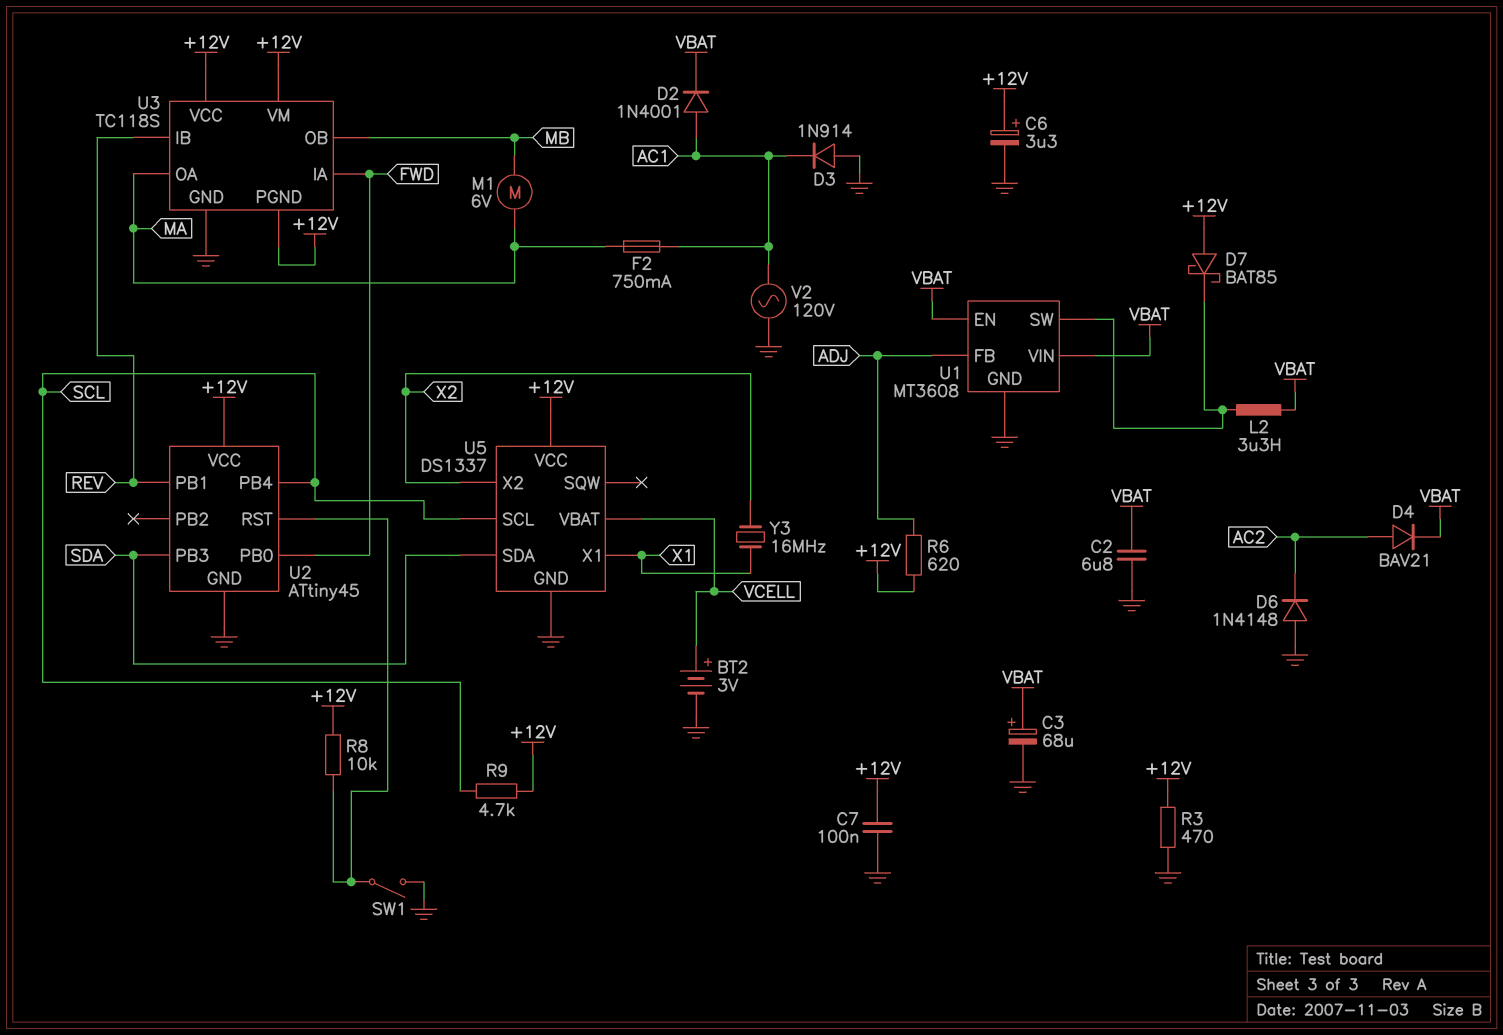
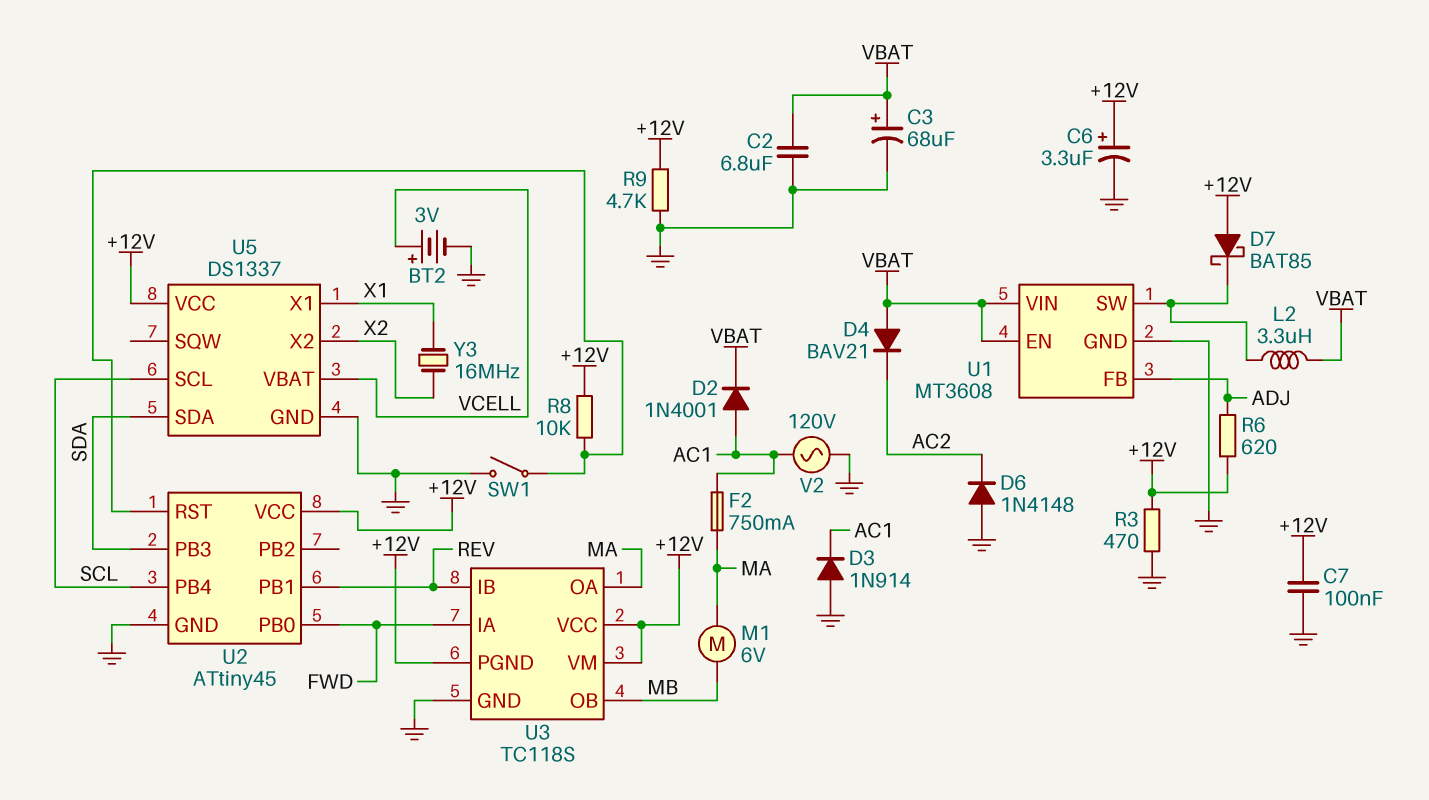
D4: diode BAV21 (A AC2, K VBAT) -> diode BAV21 (A VBAT, K AC2)
R9: 4.7k (+12V, SCL) -> 4.7k (+12V, GND)

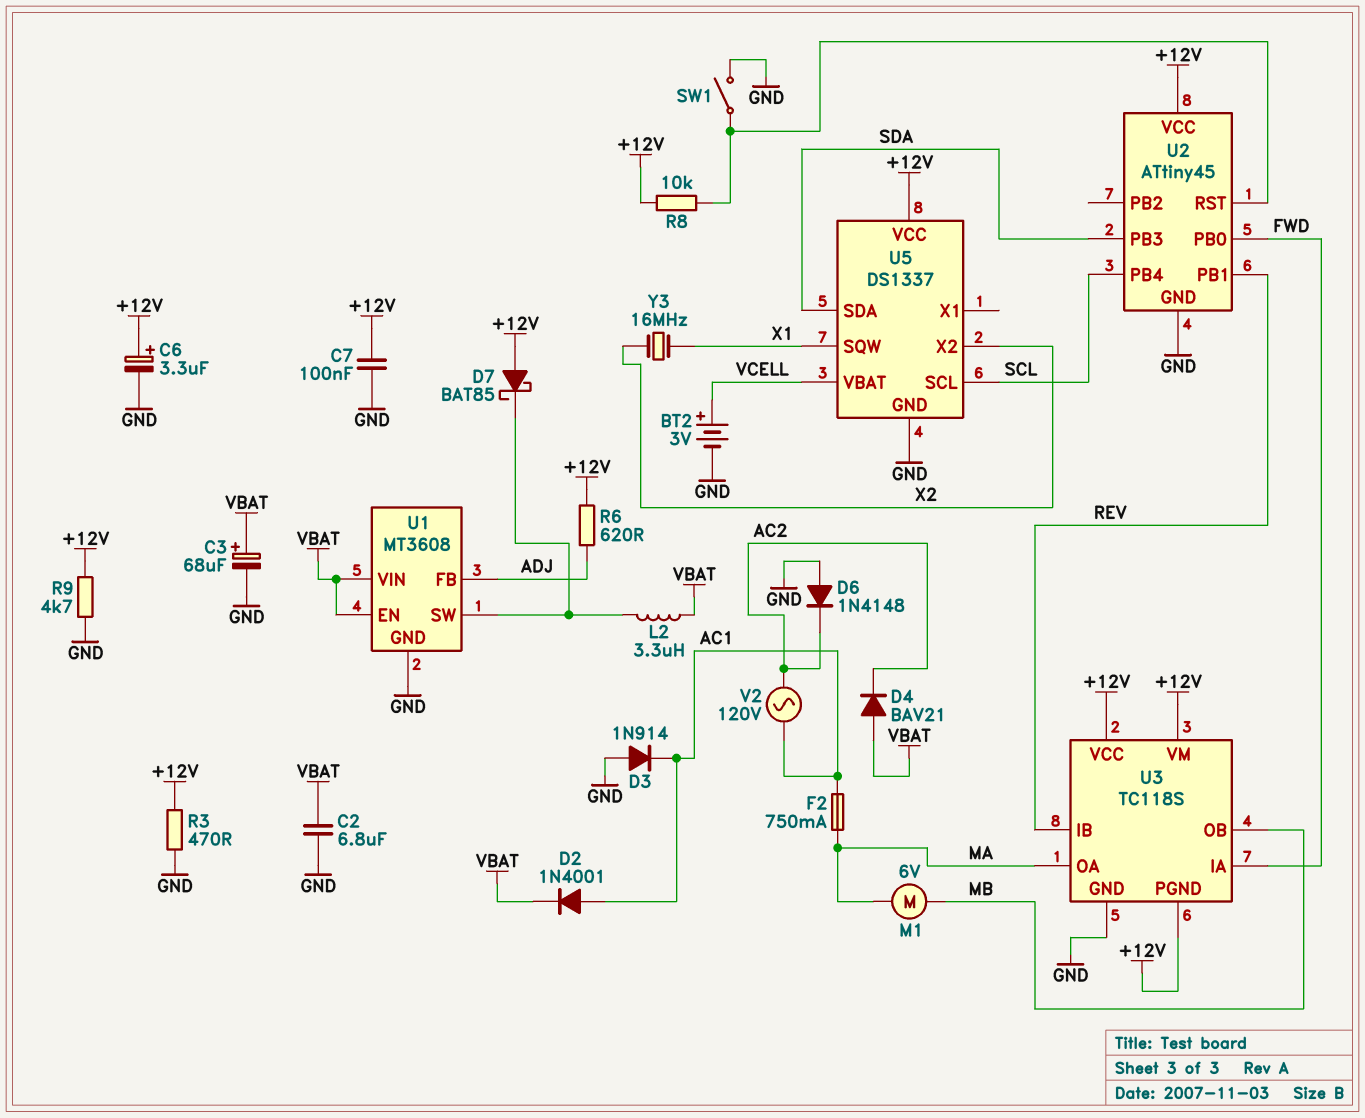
U5 pin SQW: none -> X1
U5 pin X1: X1 -> none
V2: AC 120V (AC1, GND) -> AC 120V (AC1, AC2)

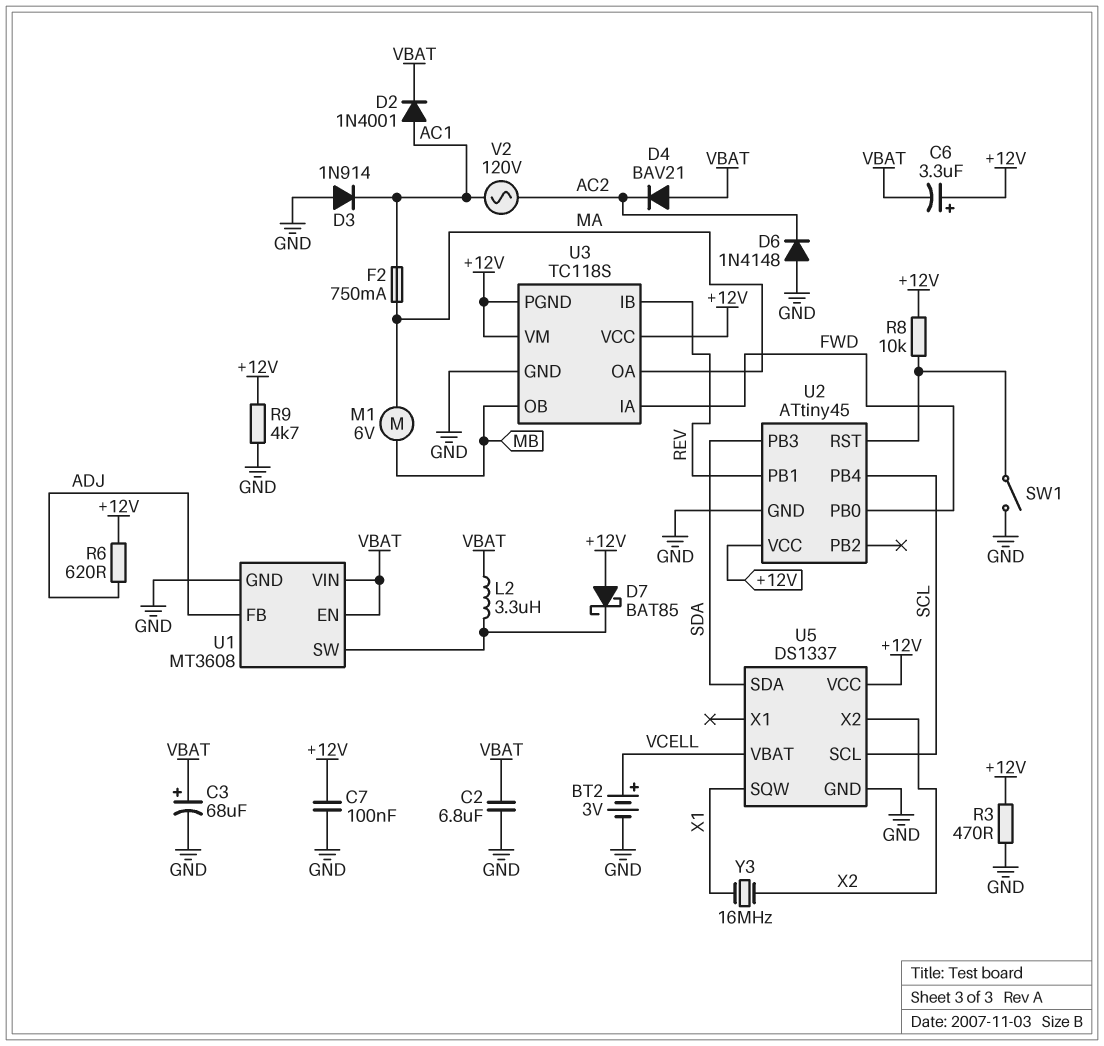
C6: 3.3uF (plus +12V, minus GND) -> 3.3uF (plus +12V, minus VBAT)

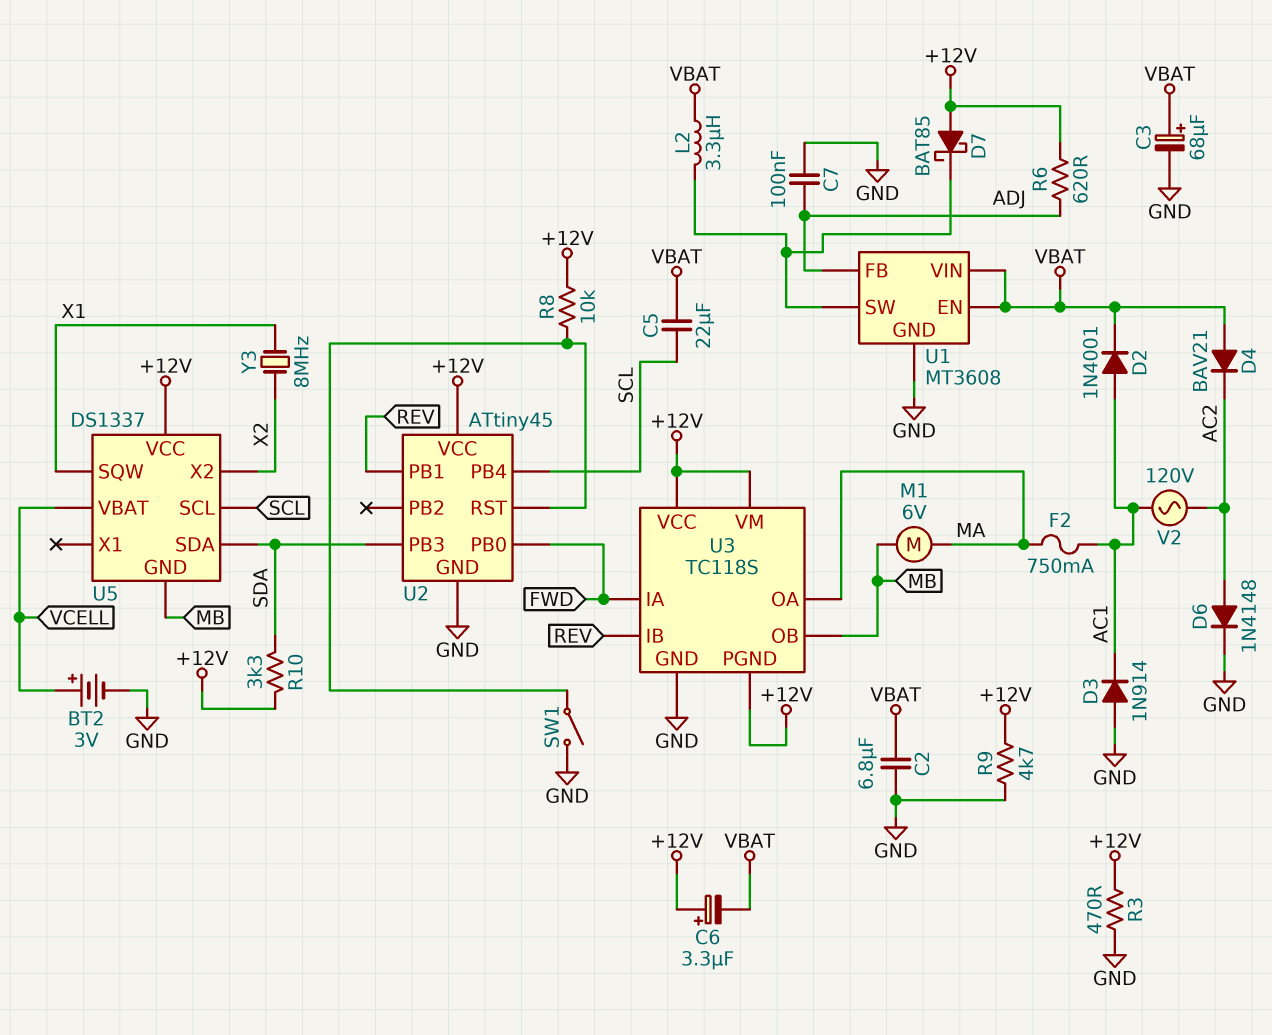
C5: none -> 22uF (SCL, VBAT)
C7: 100nF (+12V, GND) -> 100nF (ADJ, GND)
D6: diode 1N4148 (A GND, K AC2) -> diode 1N4148 (A AC2, K GND)
R10: none -> 3.3k (+12V, SDA)
U5 pin GND: GND -> MB
Y3: 16MHz (X1, X2) -> 8MHz (X1, X2)

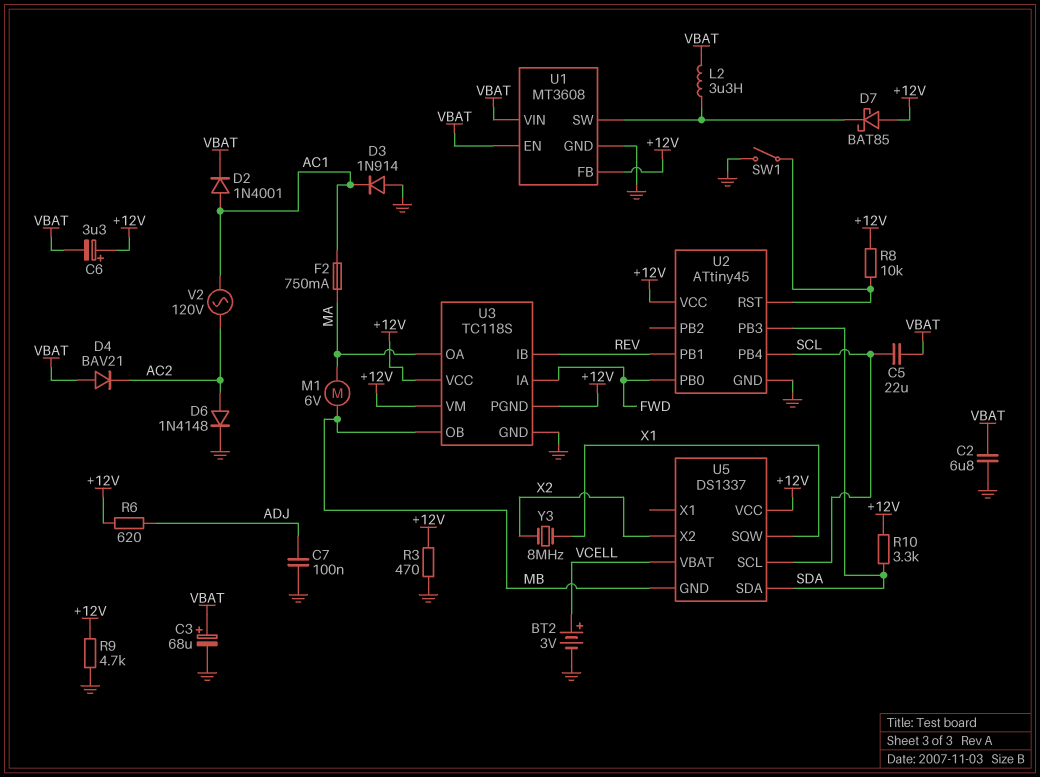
U1 pin FB: ADJ -> +12V

